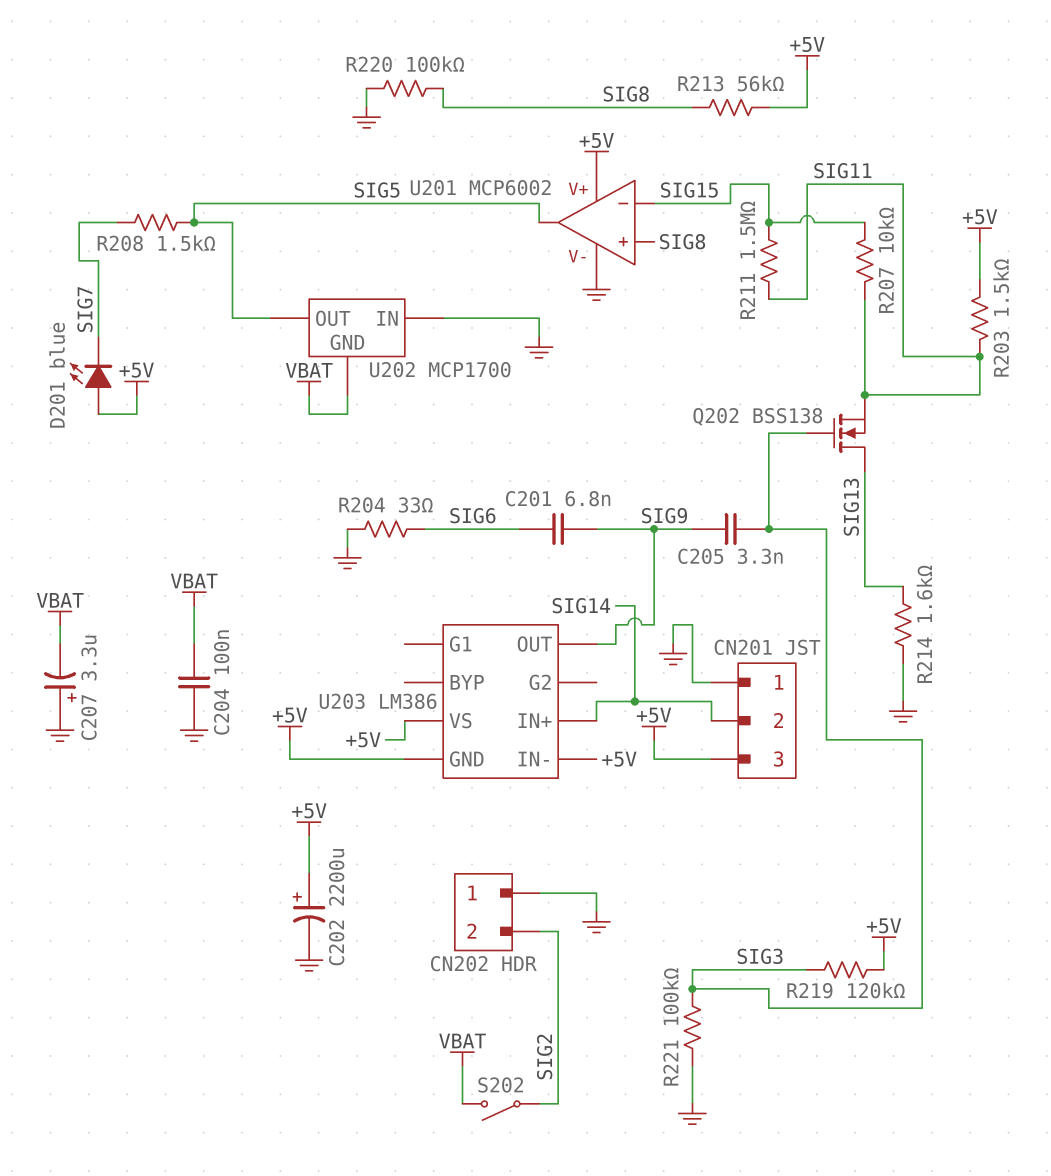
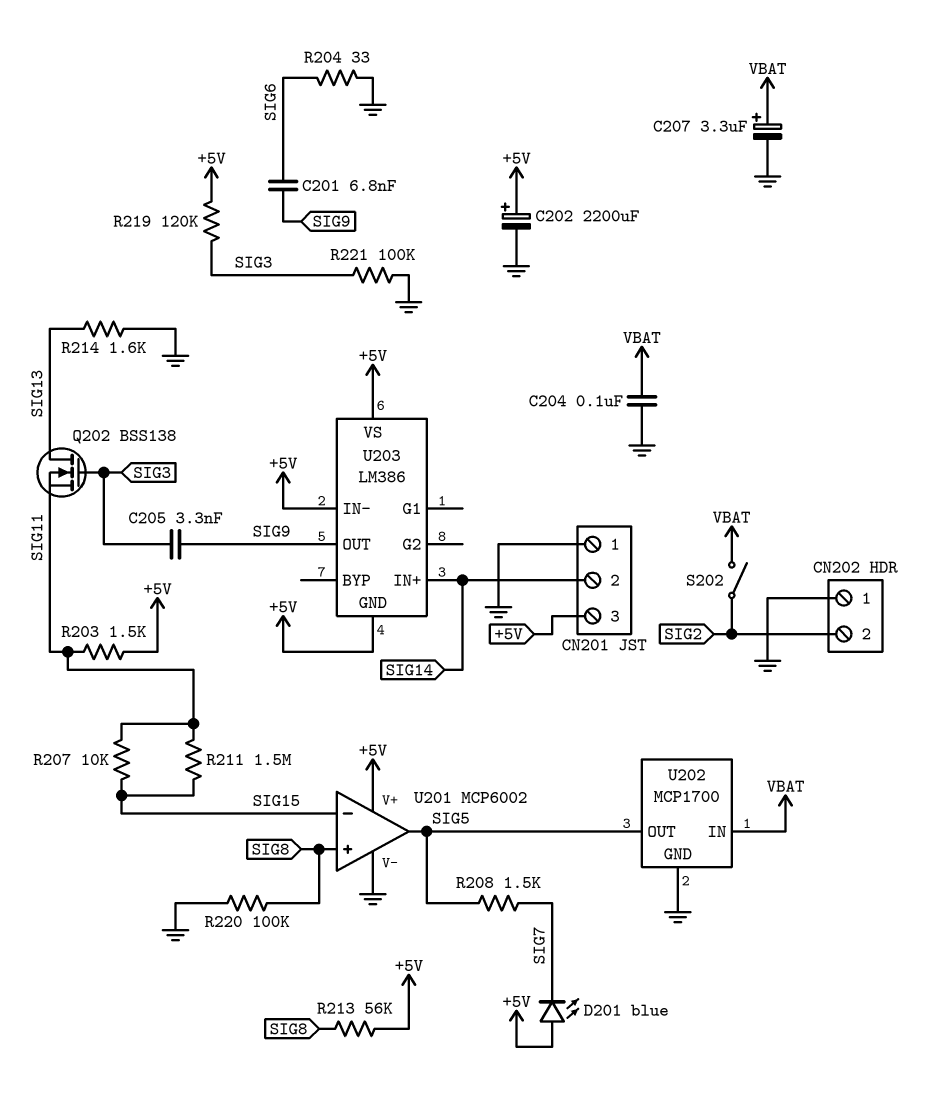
C207: 3.3uF (plus GND, minus VBAT) -> 3.3uF (plus VBAT, minus GND)
U202 pin GND: VBAT -> GND
U202 pin IN: GND -> VBAT

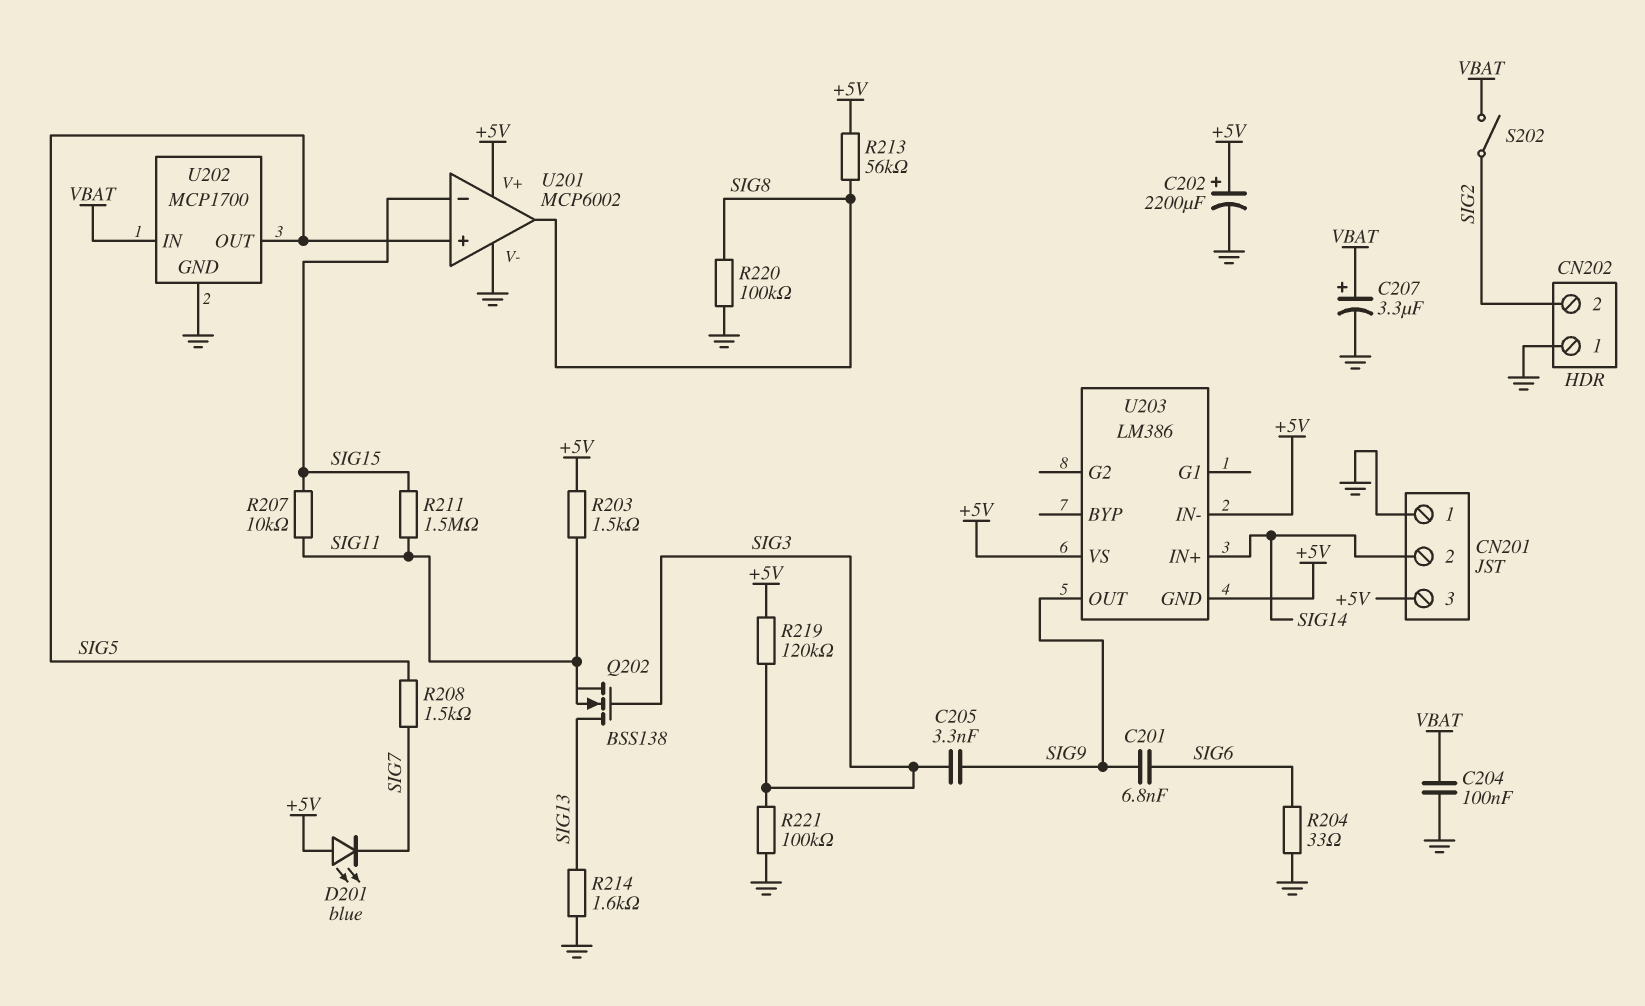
U201 pin in+: SIG8 -> SIG5
U201 pin out: SIG5 -> SIG8

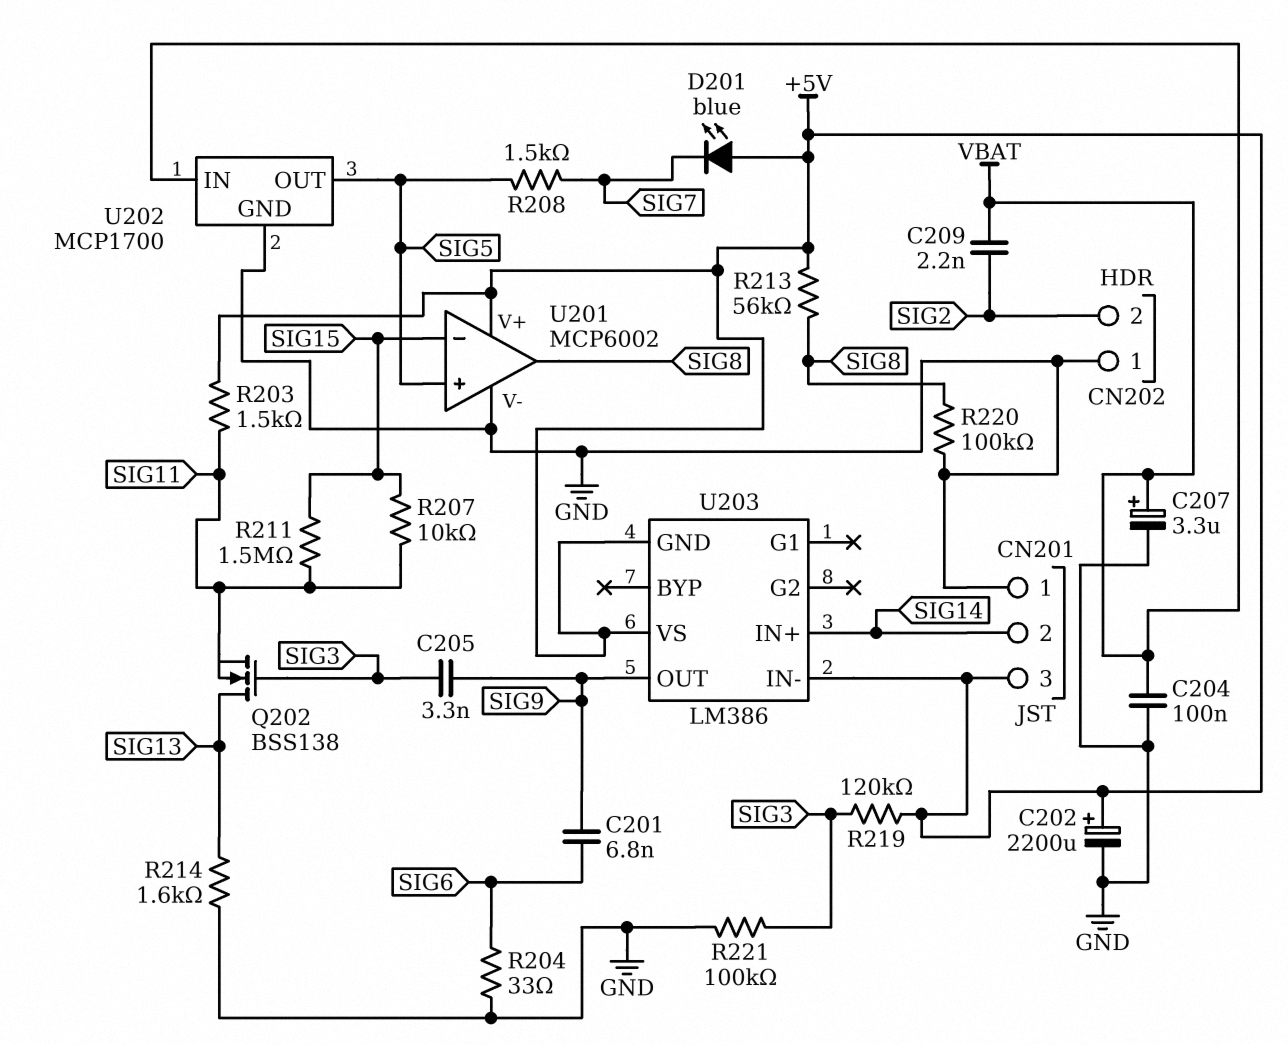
C209: none -> 2.2nF (SIG2, VBAT)
S202: switch (SIG2, VBAT) -> none

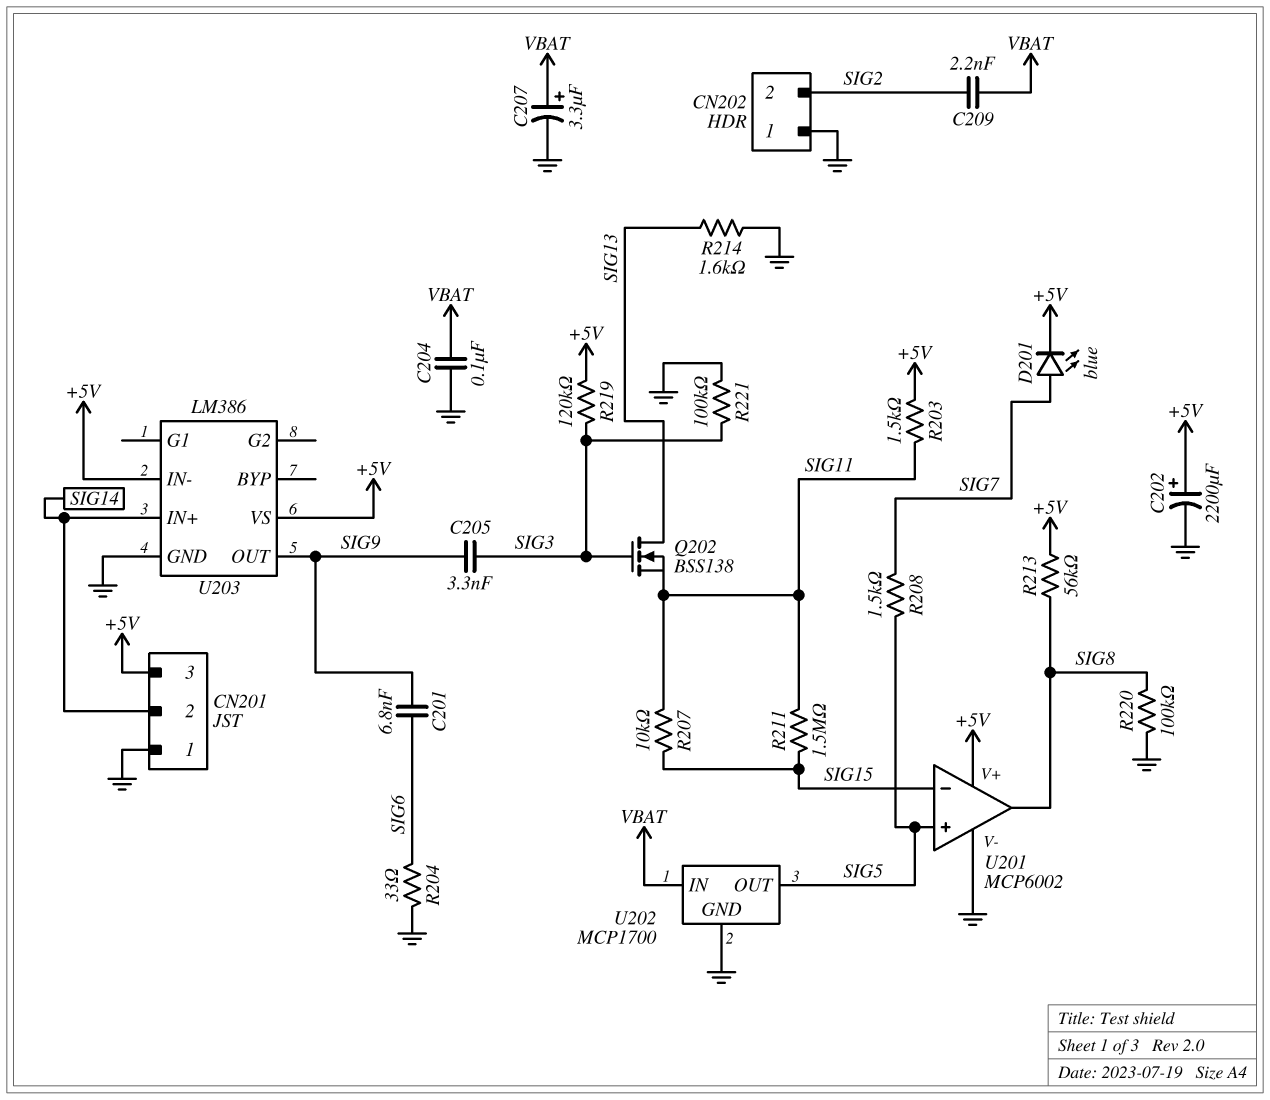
D201: LED blue (A +5V, K SIG7) -> LED blue (A SIG7, K +5V)
U203 pin GND: +5V -> GND

